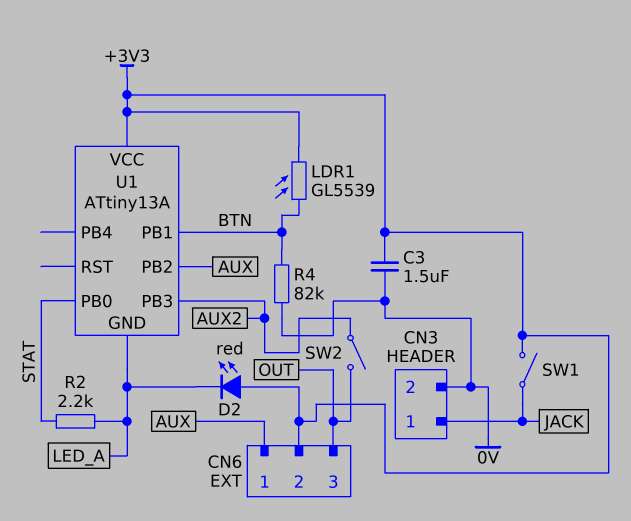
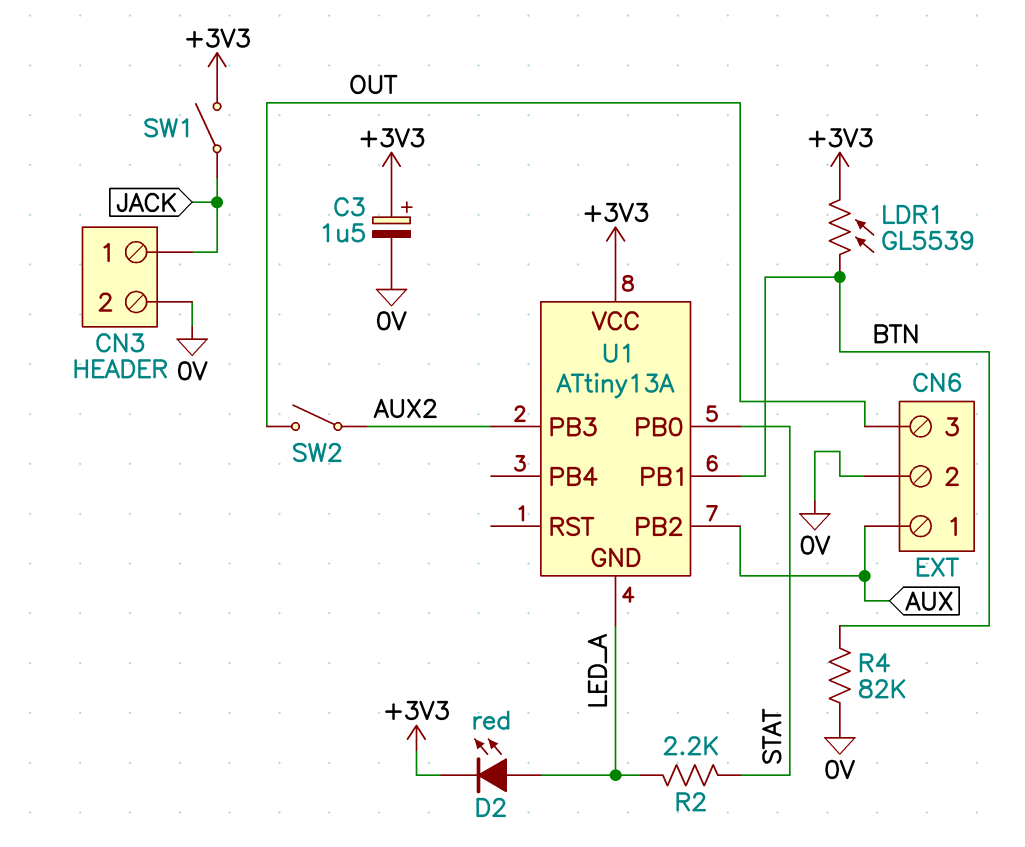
C3: 1.5uF (+3V3, 0V) -> 1.5uF (plus +3V3, minus 0V)
CN6 pin 2: +3V3 -> 0V
D2: LED red (A +3V3, K LED_A) -> LED red (A LED_A, K +3V3)

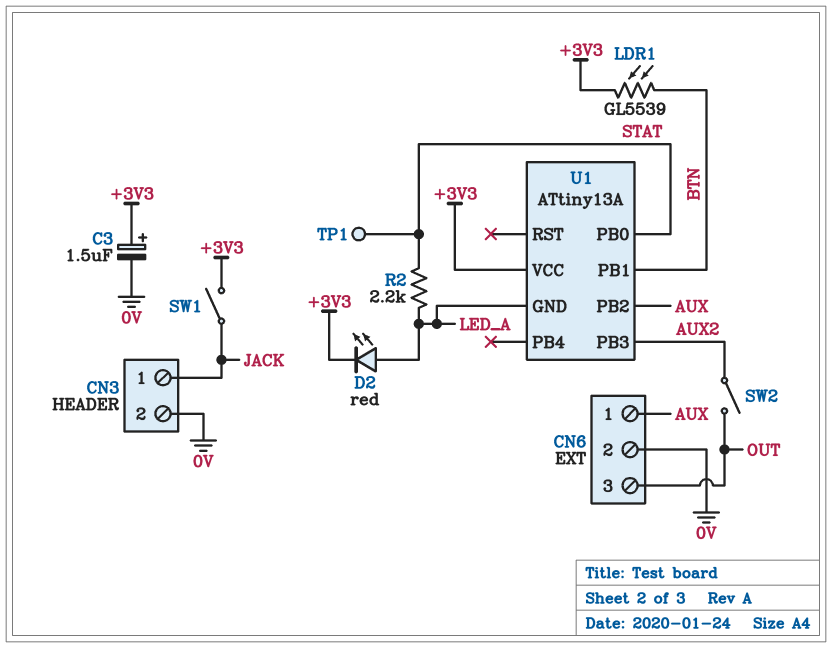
R4: 82k (0V, BTN) -> none
TP1: none -> test point (STAT)

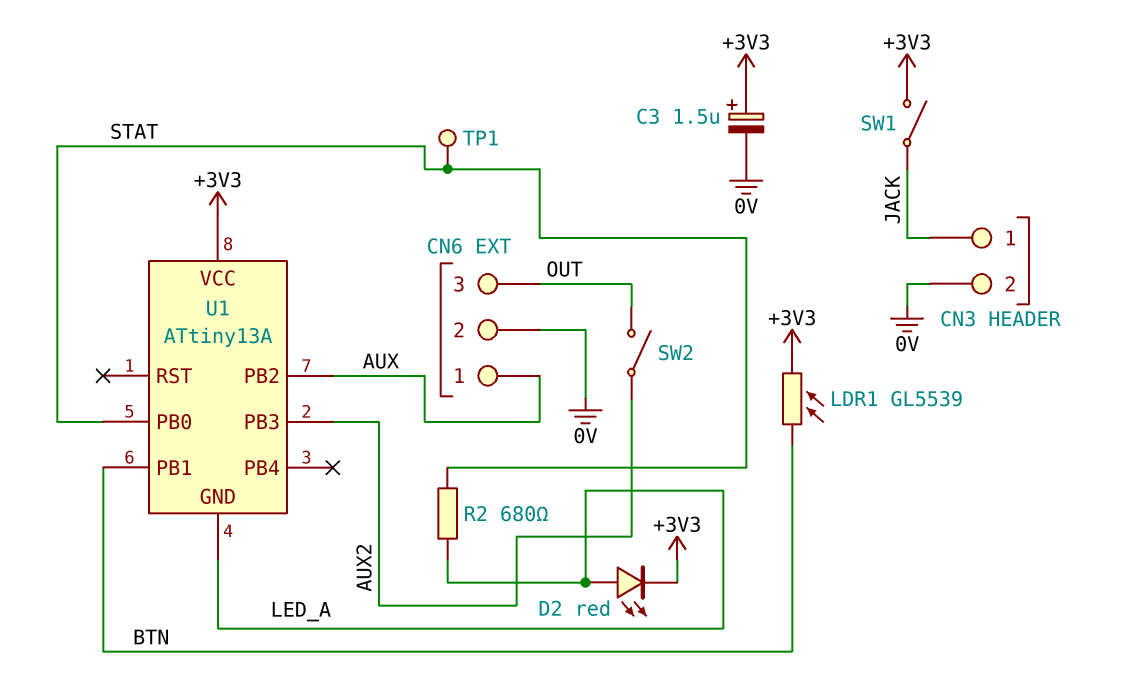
R2: 2.2k (LED_A, STAT) -> 680 (LED_A, STAT)

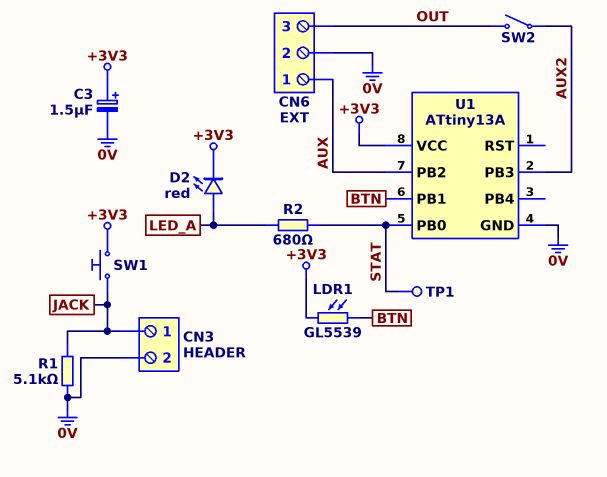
R1: none -> 5.1k (0V, JACK)
SW1: switch (+3V3, JACK) -> button (+3V3, JACK)
U1 pin GND: LED_A -> 0V

